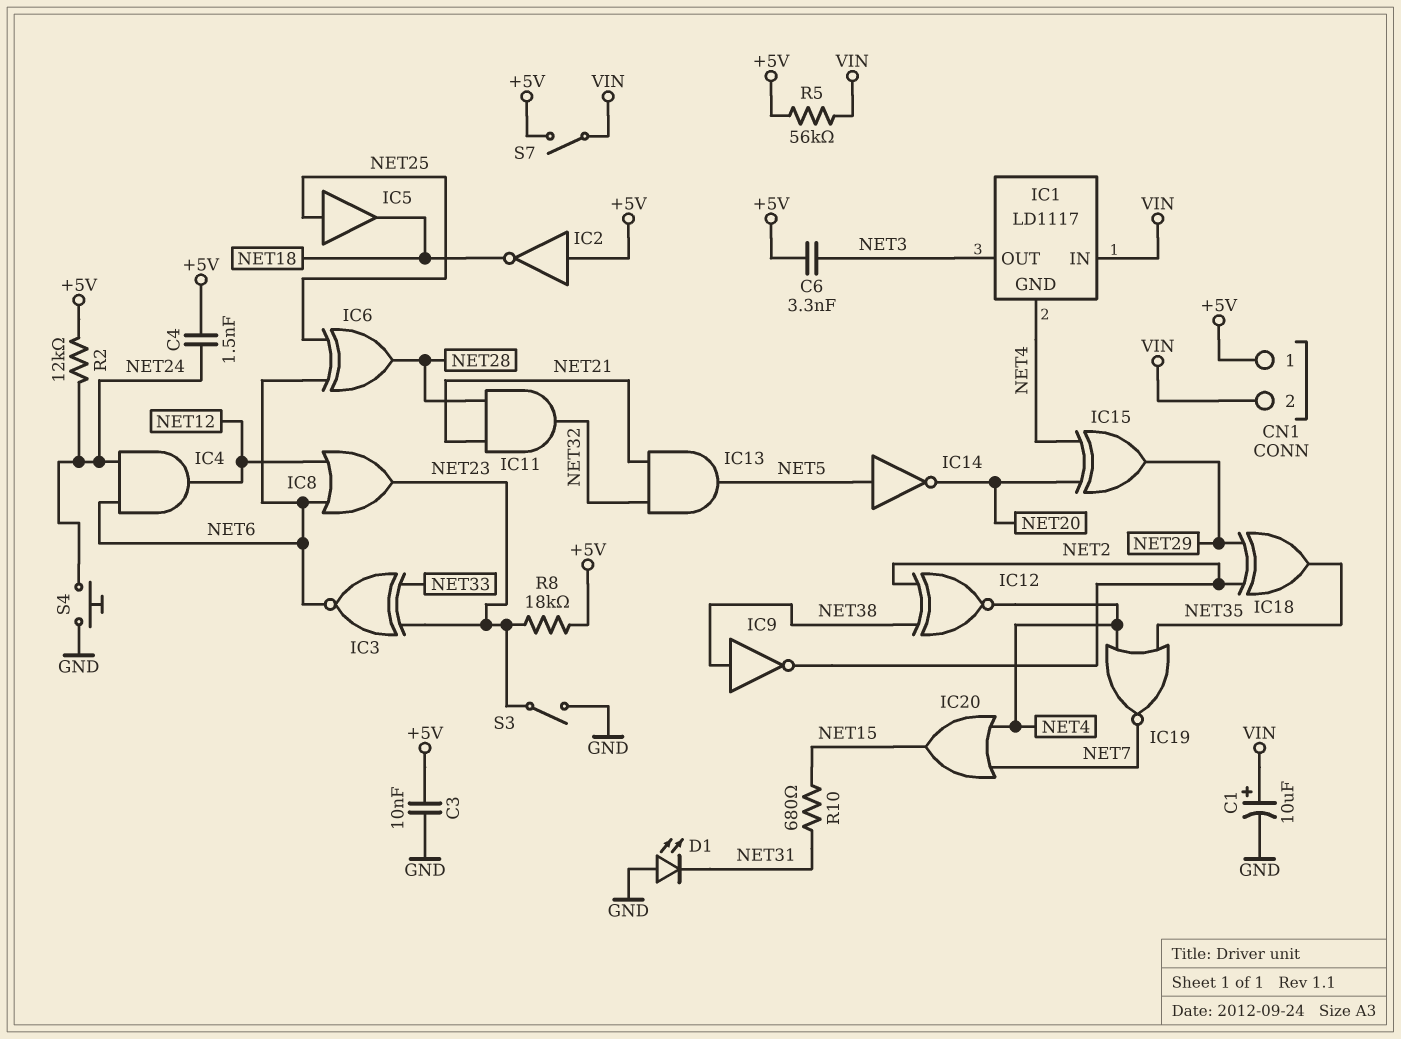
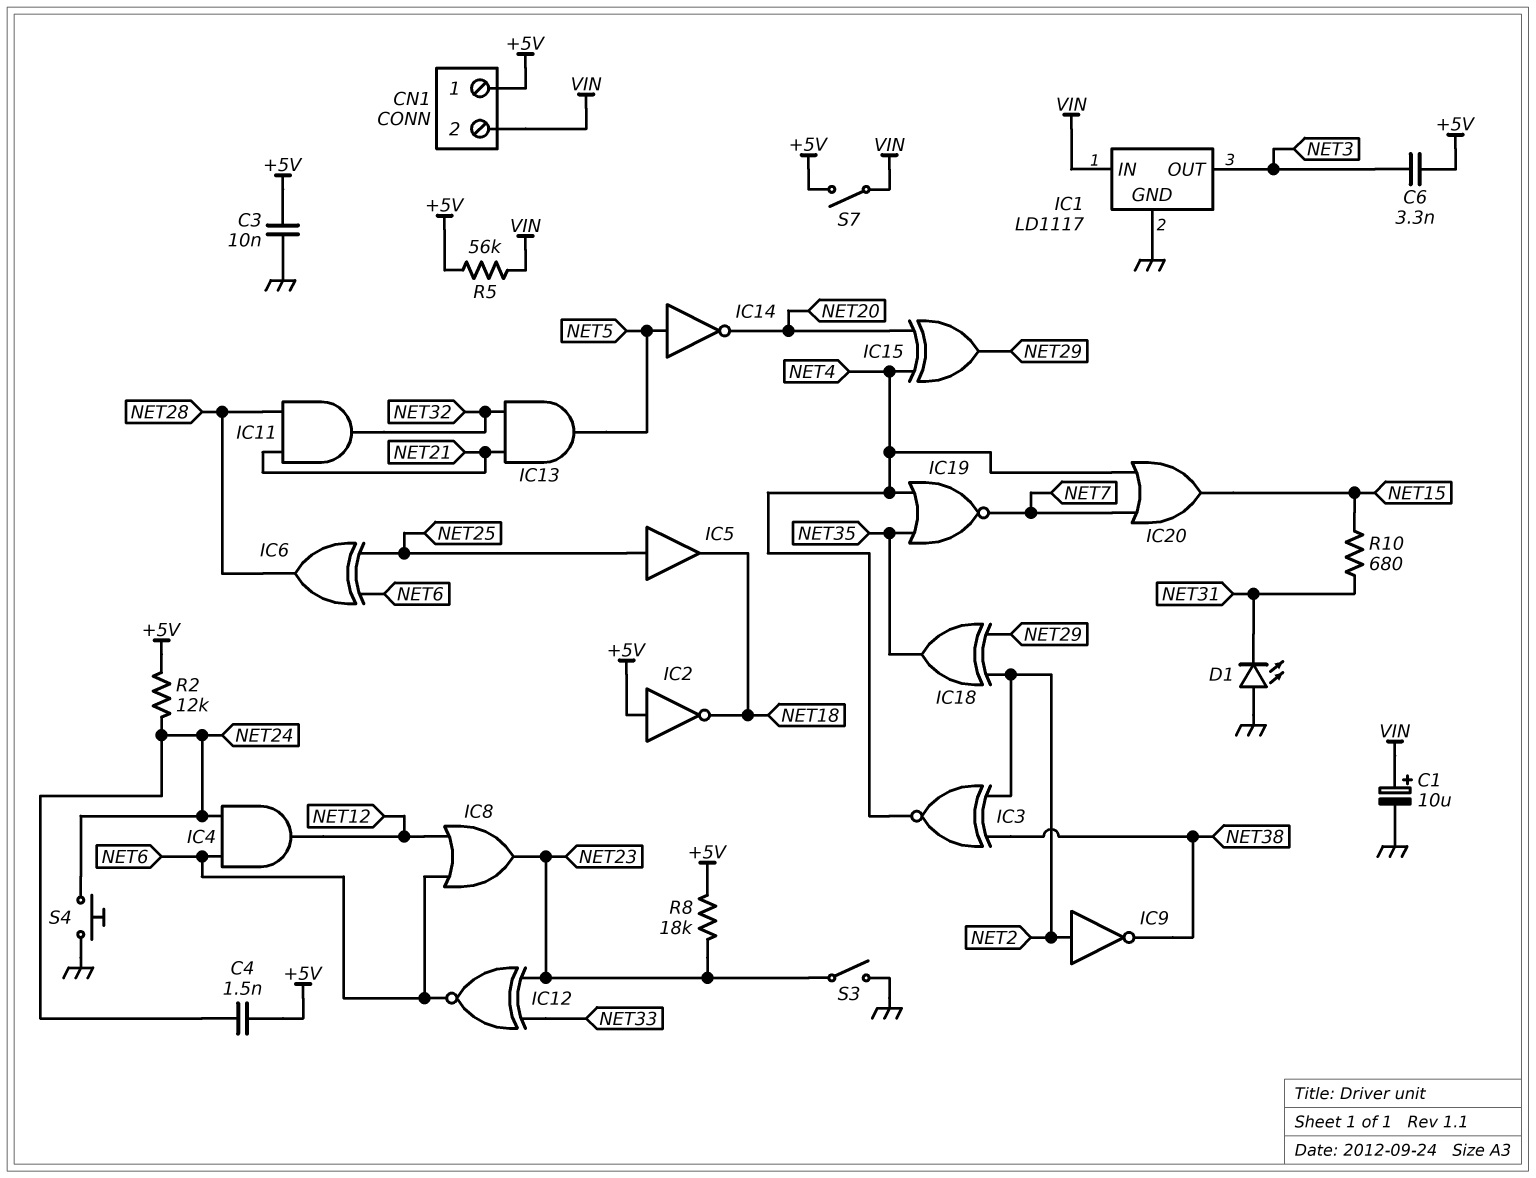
IC1 pin GND: NET4 -> GND
IC3: XNOR (in NET23, in NET33, out NET6) -> XNOR (in NET2, in NET38, out NET4)
IC9: NOT (in NET38, out NET2) -> NOT (in NET2, out NET38)
IC12: XNOR (in NET2, in NET38, out NET4) -> XNOR (in NET23, in NET33, out NET6)

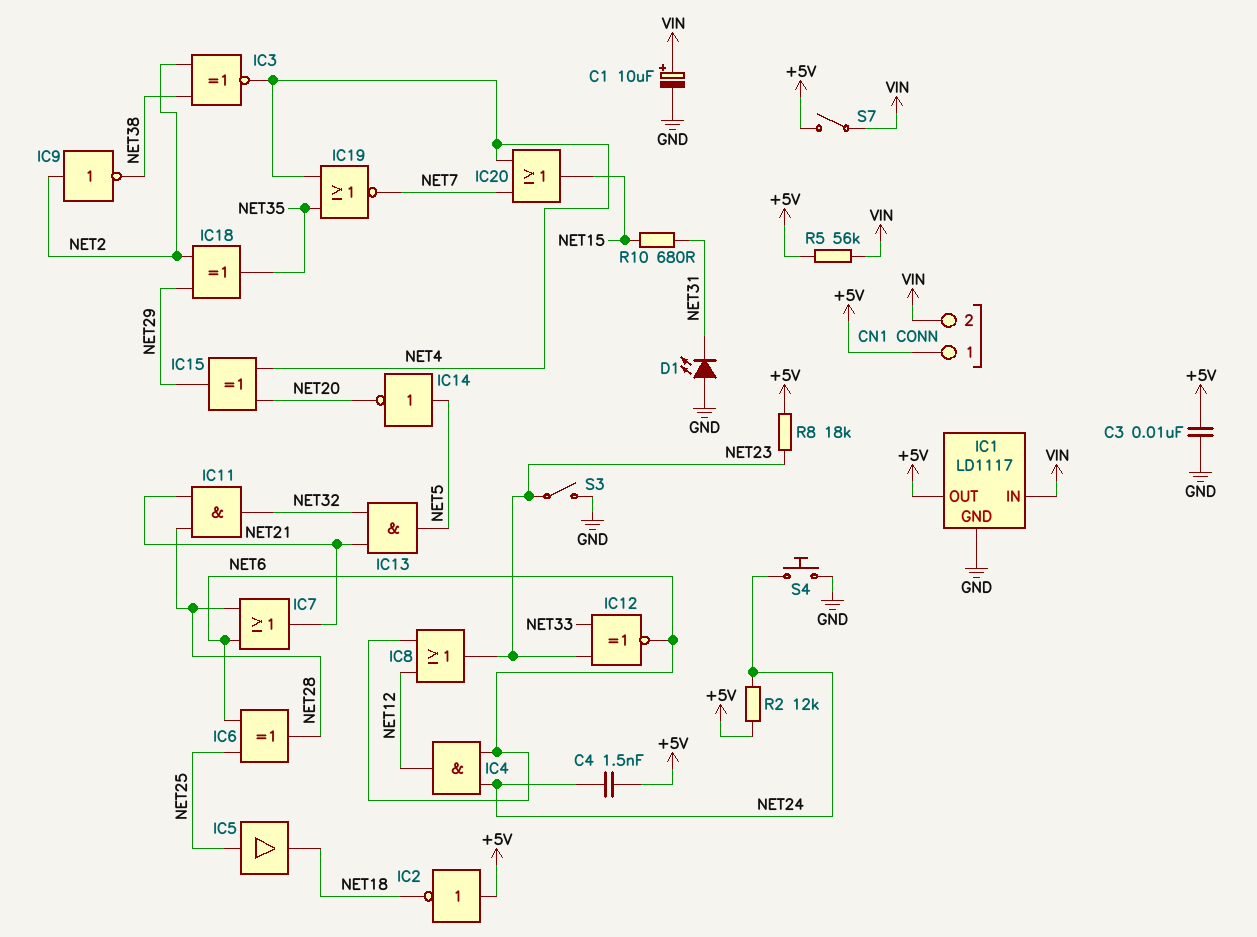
C6: 3.3nF (+5V, NET3) -> none
IC1 pin OUT: NET3 -> +5V
IC7: none -> OR (in NET6, in NET28, out NET21)

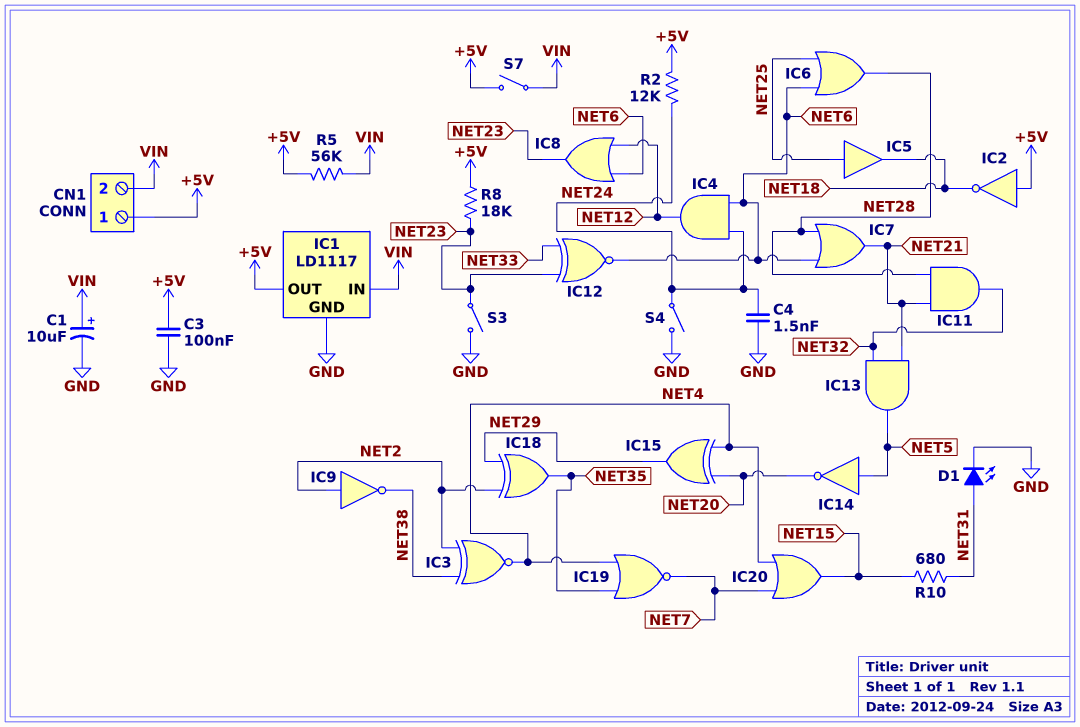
C3: 10nF (+5V, GND) -> 100nF (+5V, GND)
C4: 1.5nF (+5V, NET24) -> 1.5nF (GND, NET24)
D1: LED (A GND, K NET31) -> LED (A NET31, K GND)
IC6: XOR (in NET6, in NET25, out NET28) -> OR (in NET6, in NET25, out NET28)
S4: button (GND, NET24) -> switch (GND, NET24)

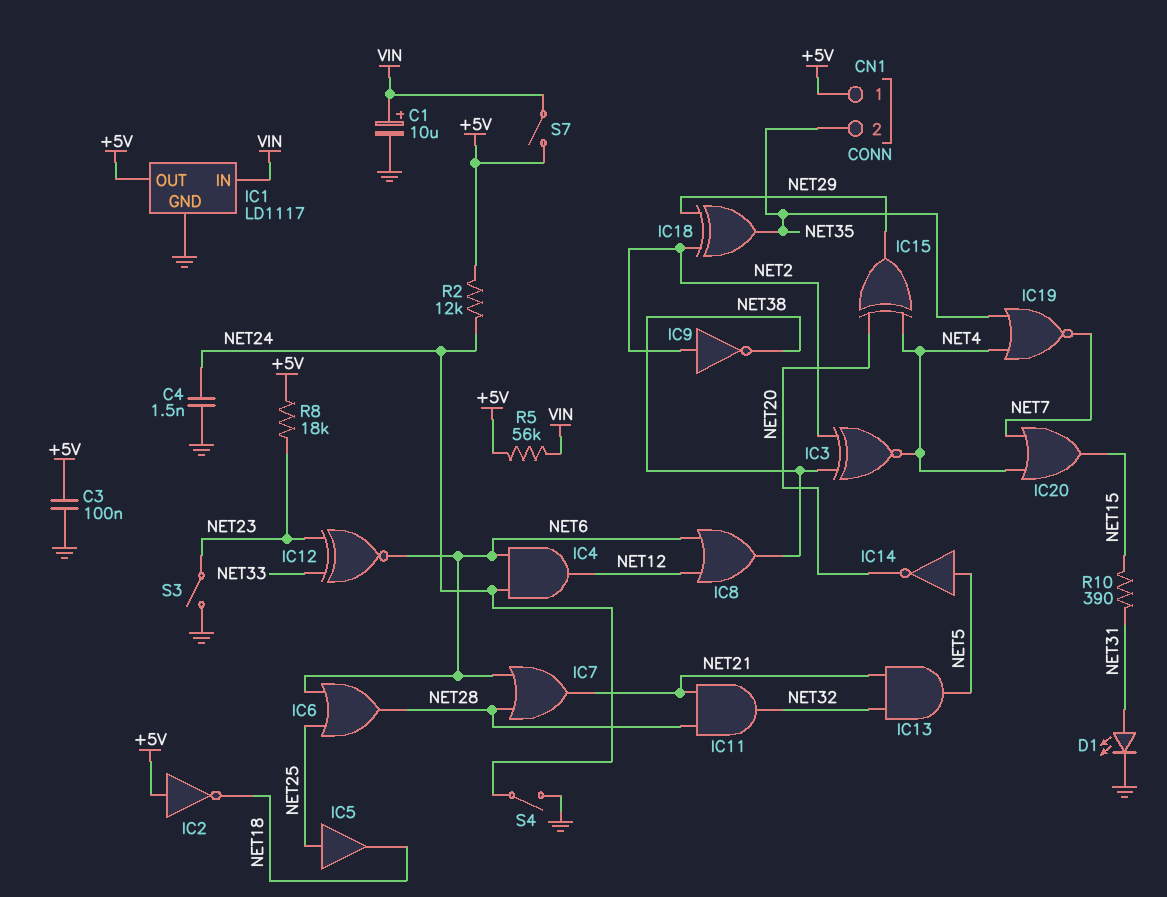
CN1 pin 2: VIN -> NET35
IC8: OR (in NET6, in NET12, out NET23) -> OR (in NET6, in NET12, out NET38)
R10: 680 (NET15, NET31) -> 390 (NET15, NET31)

